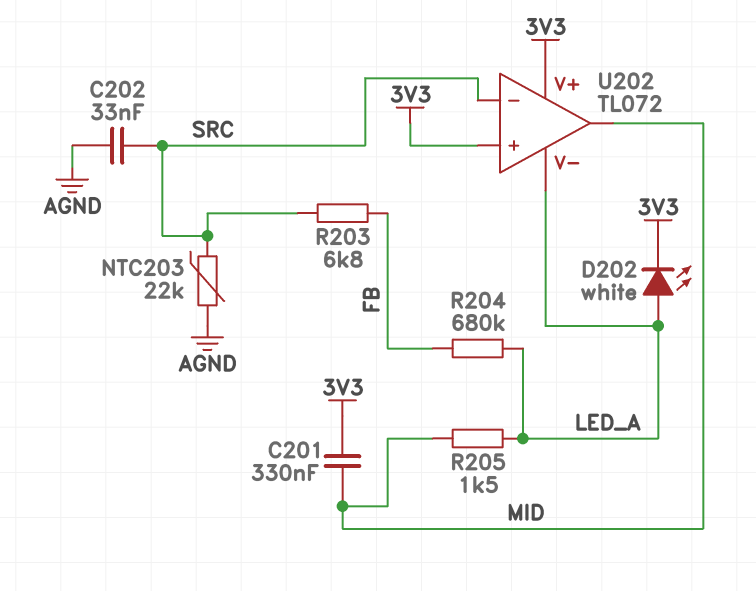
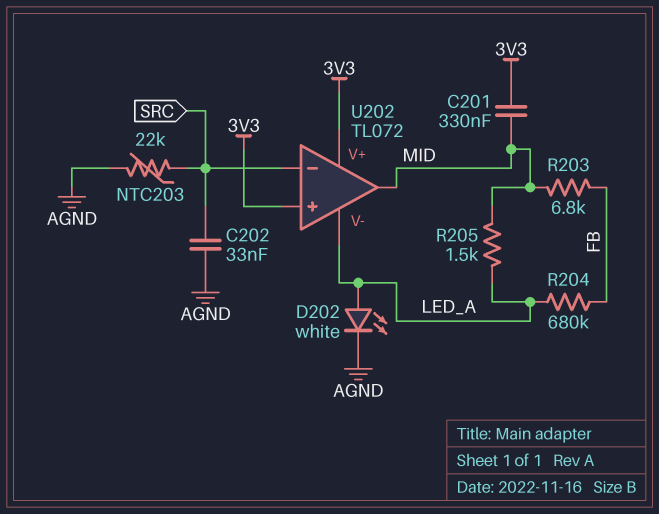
D202: LED white (A LED_A, K 3V3) -> LED white (A LED_A, K AGND)
R203: 6.8k (FB, SRC) -> 6.8k (FB, MID)

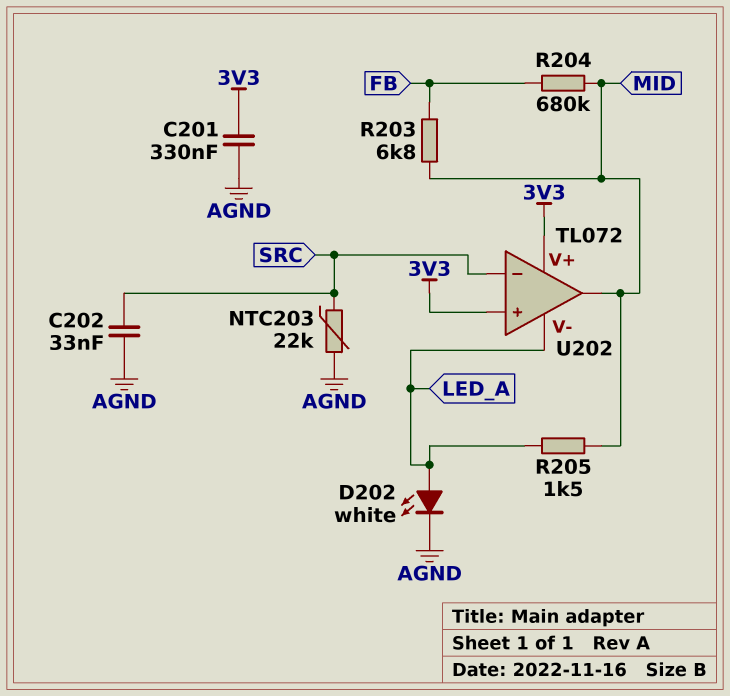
C201: 330nF (3V3, MID) -> 330nF (3V3, AGND)
R204: 680k (FB, LED_A) -> 680k (FB, MID)

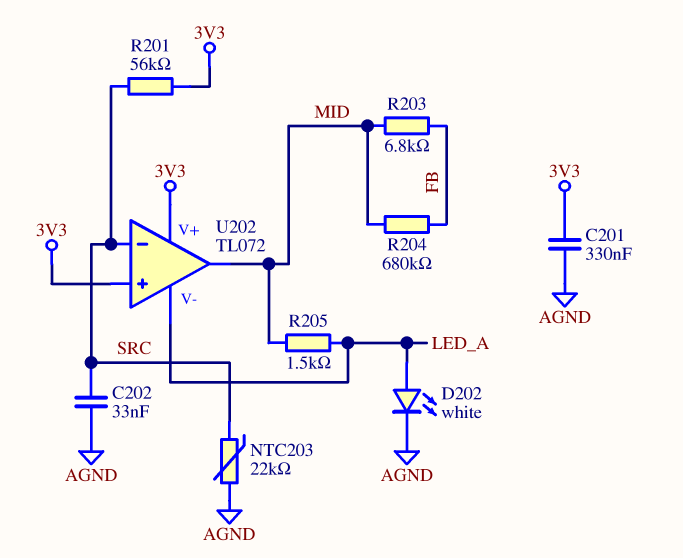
R201: none -> 56k (3V3, SRC)

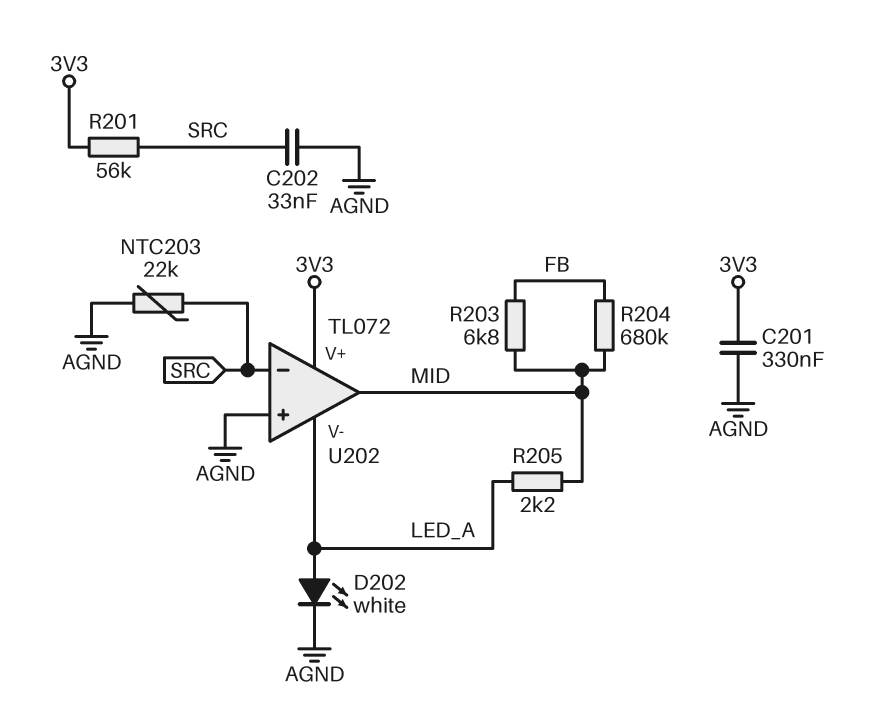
R205: 1.5k (LED_A, MID) -> 2.2k (LED_A, MID)
U202 pin in+: 3V3 -> AGND

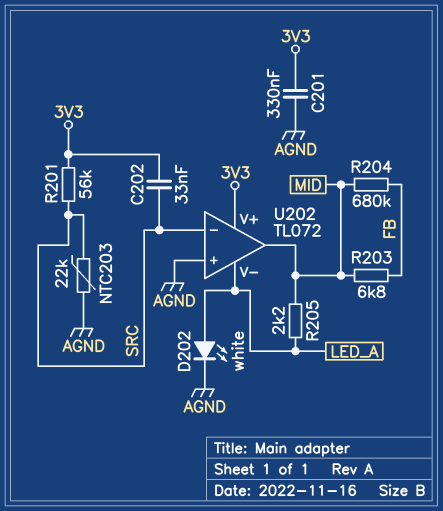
C202: 33nF (AGND, SRC) -> 33nF (3V3, SRC)

